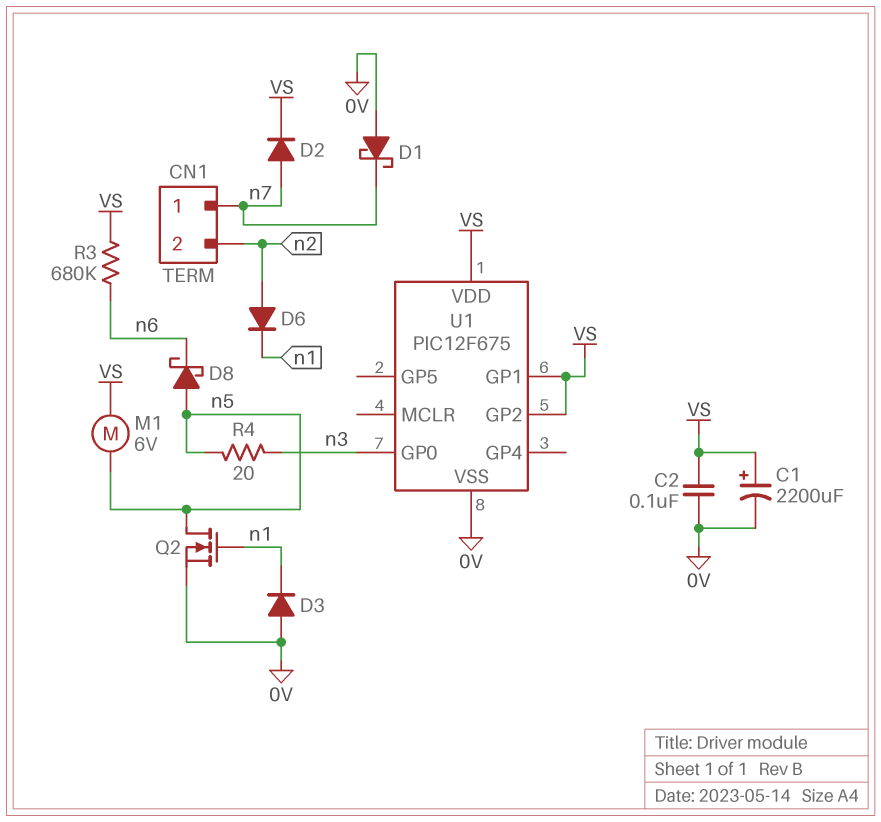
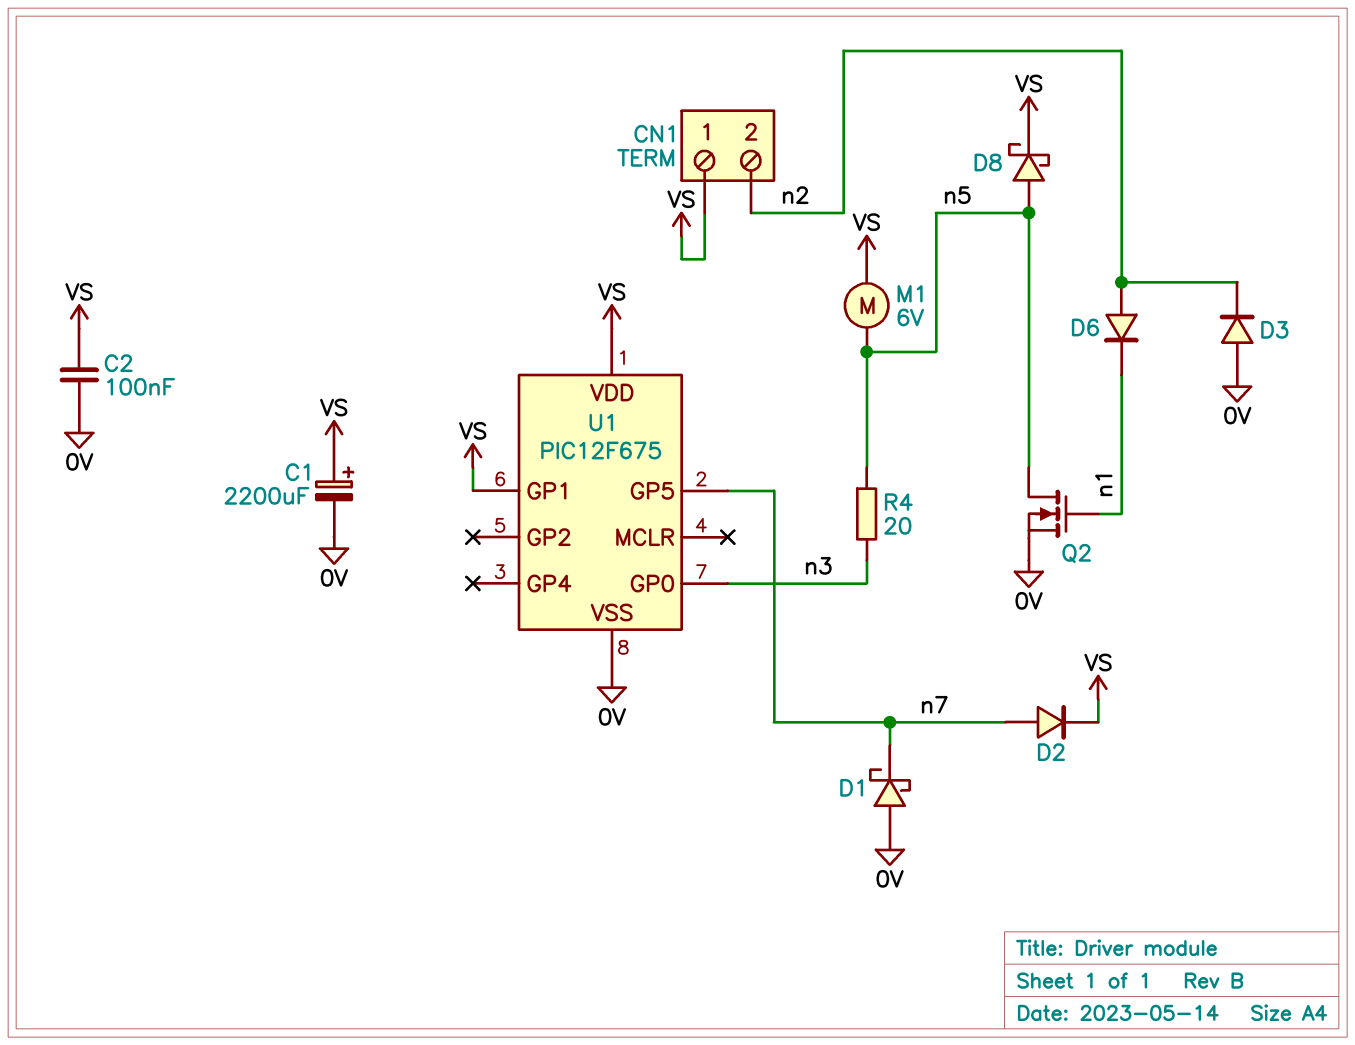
CN1 pin 1: n7 -> VS
D3: diode (A 0V, K n1) -> diode (A 0V, K n2)
D8: schottky (A n5, K n6) -> schottky (A n5, K VS)
R3: 680k (VS, n6) -> none
U1 pin GP2: VS -> none
U1 pin GP5: none -> n7

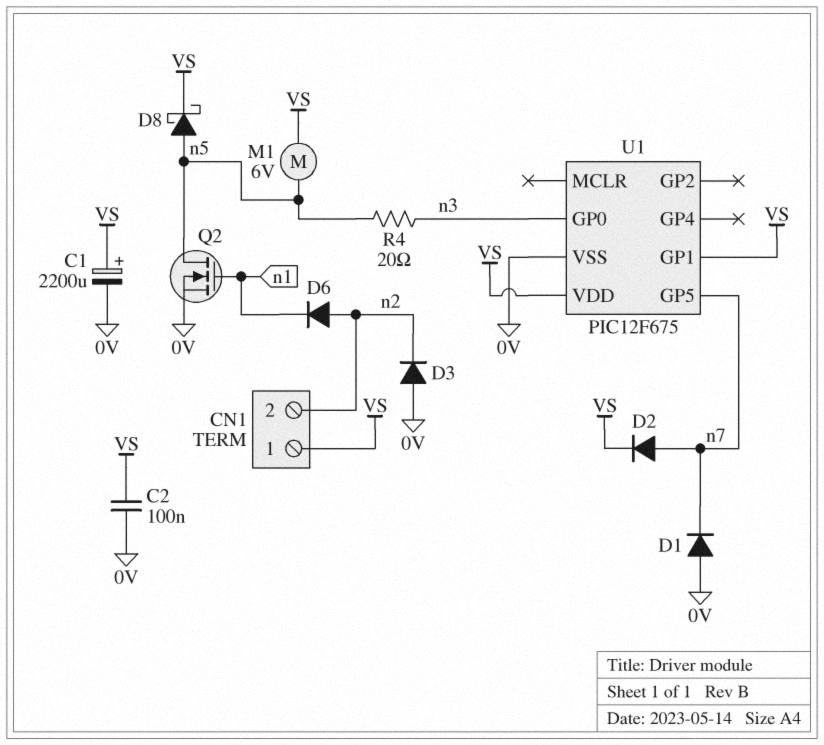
D1: schottky (A 0V, K n7) -> diode (A 0V, K n7)

